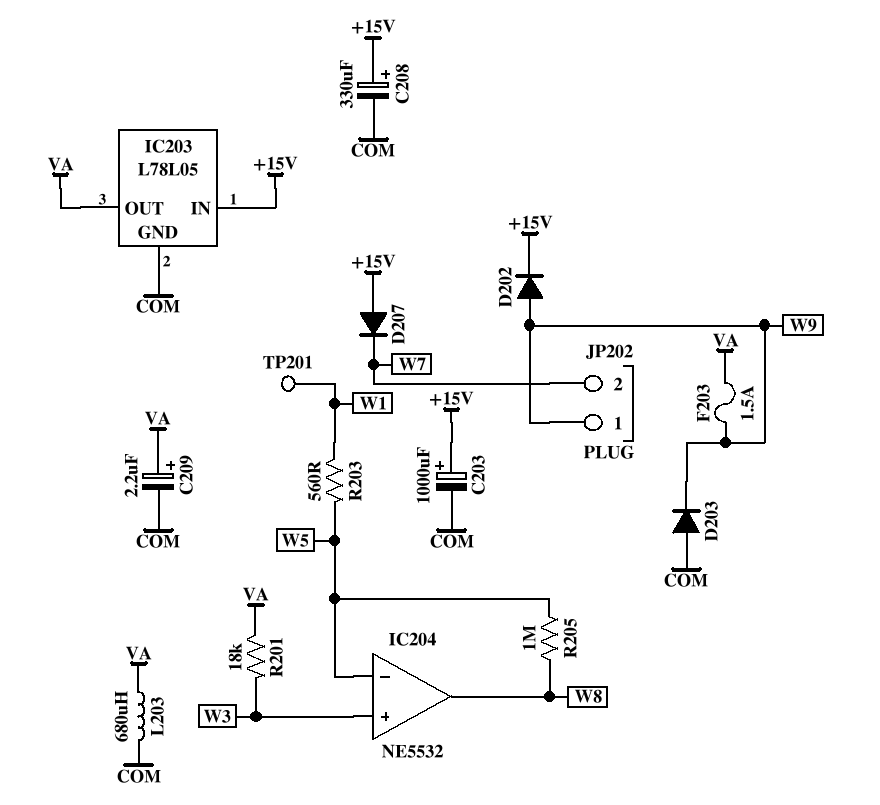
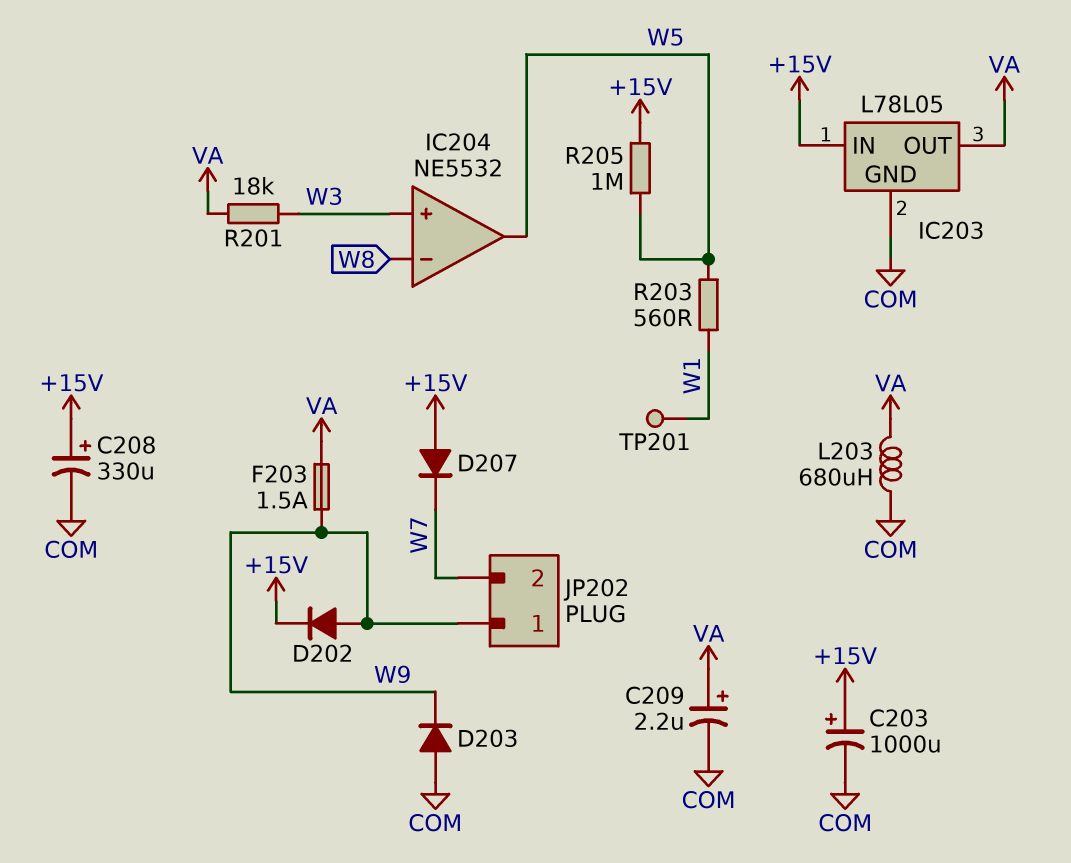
IC204 pin in-: W5 -> W8
IC204 pin out: W8 -> W5
R205: 1M (W5, W8) -> 1M (+15V, W5)

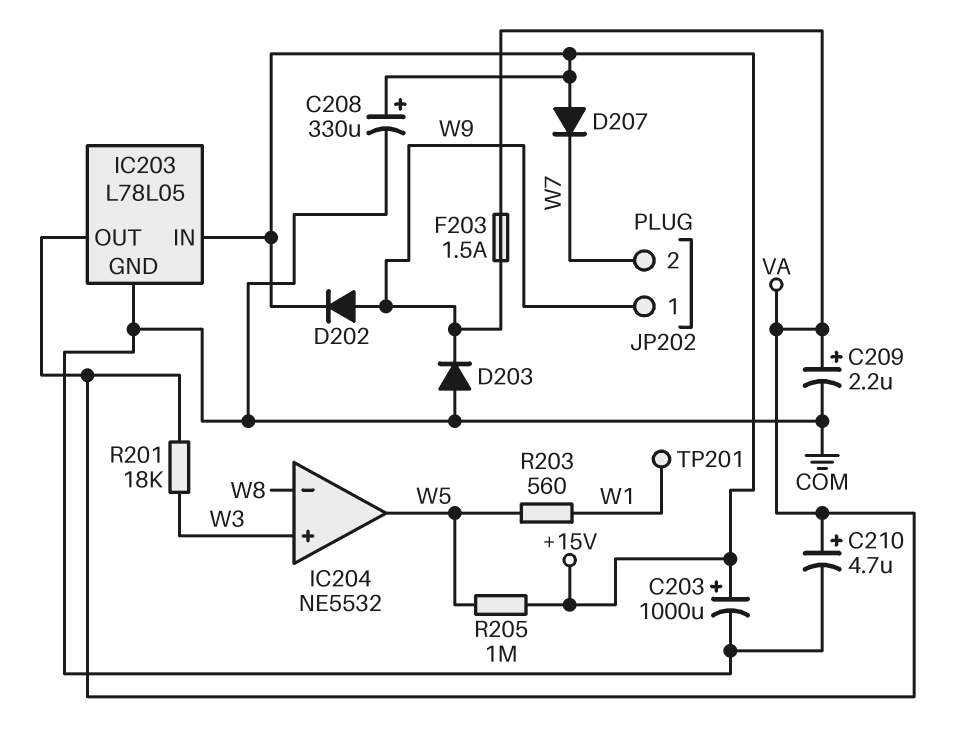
C210: none -> 4.7uF (plus VA, minus COM)
L203: 680uH (COM, VA) -> none

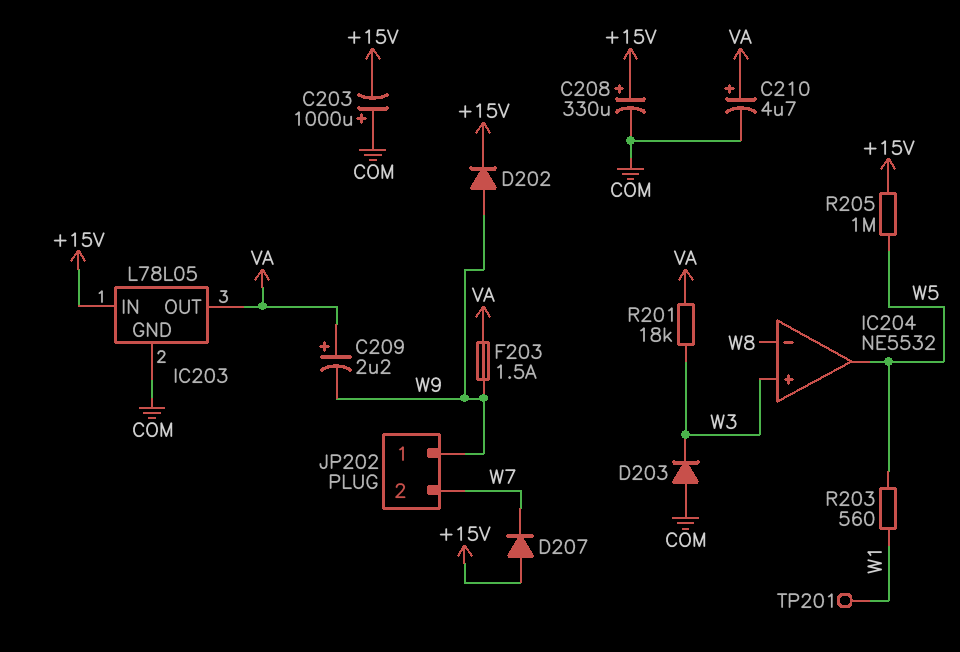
C203: 1000uF (plus +15V, minus COM) -> 1000uF (plus COM, minus +15V)
C209: 2.2uF (plus VA, minus COM) -> 2.2uF (plus VA, minus W9)
D203: diode (A COM, K W9) -> diode (A COM, K W3)

